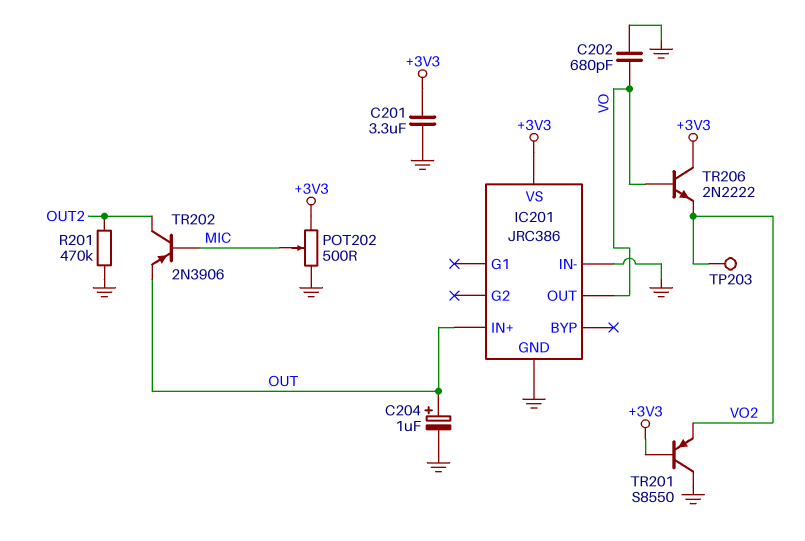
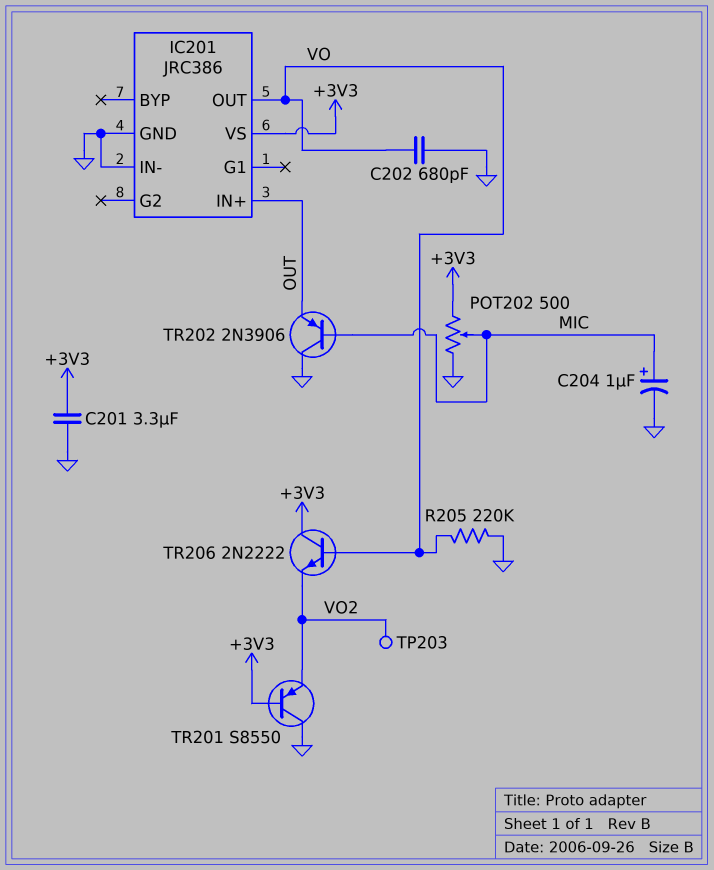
C204: 1uF (plus OUT, minus GND) -> 1uF (plus MIC, minus GND)
R201: 470k (GND, OUT2) -> none
R205: none -> 220k (GND, VO)
TR202: PNP 2N3906 (B MIC, C OUT2, E OUT) -> PNP 2N3906 (B MIC, C GND, E OUT)

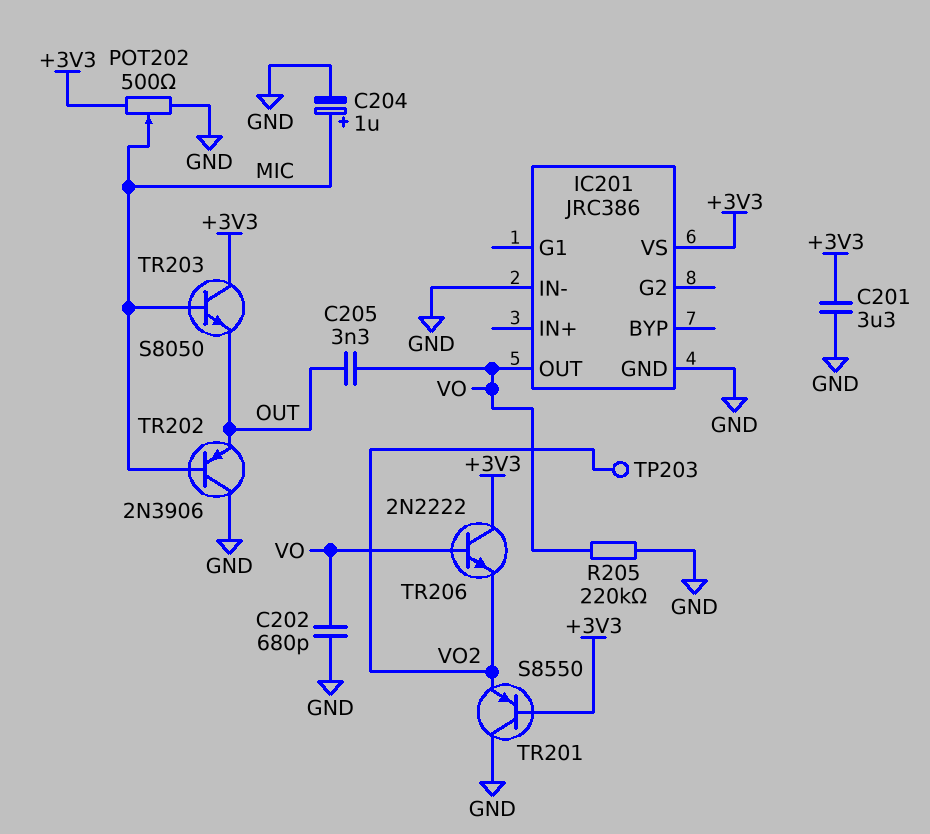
C205: none -> 3.3nF (OUT, VO)
IC201 pin IN+: OUT -> none
TR203: none -> NPN S8050 (B MIC, C +3V3, E OUT)

